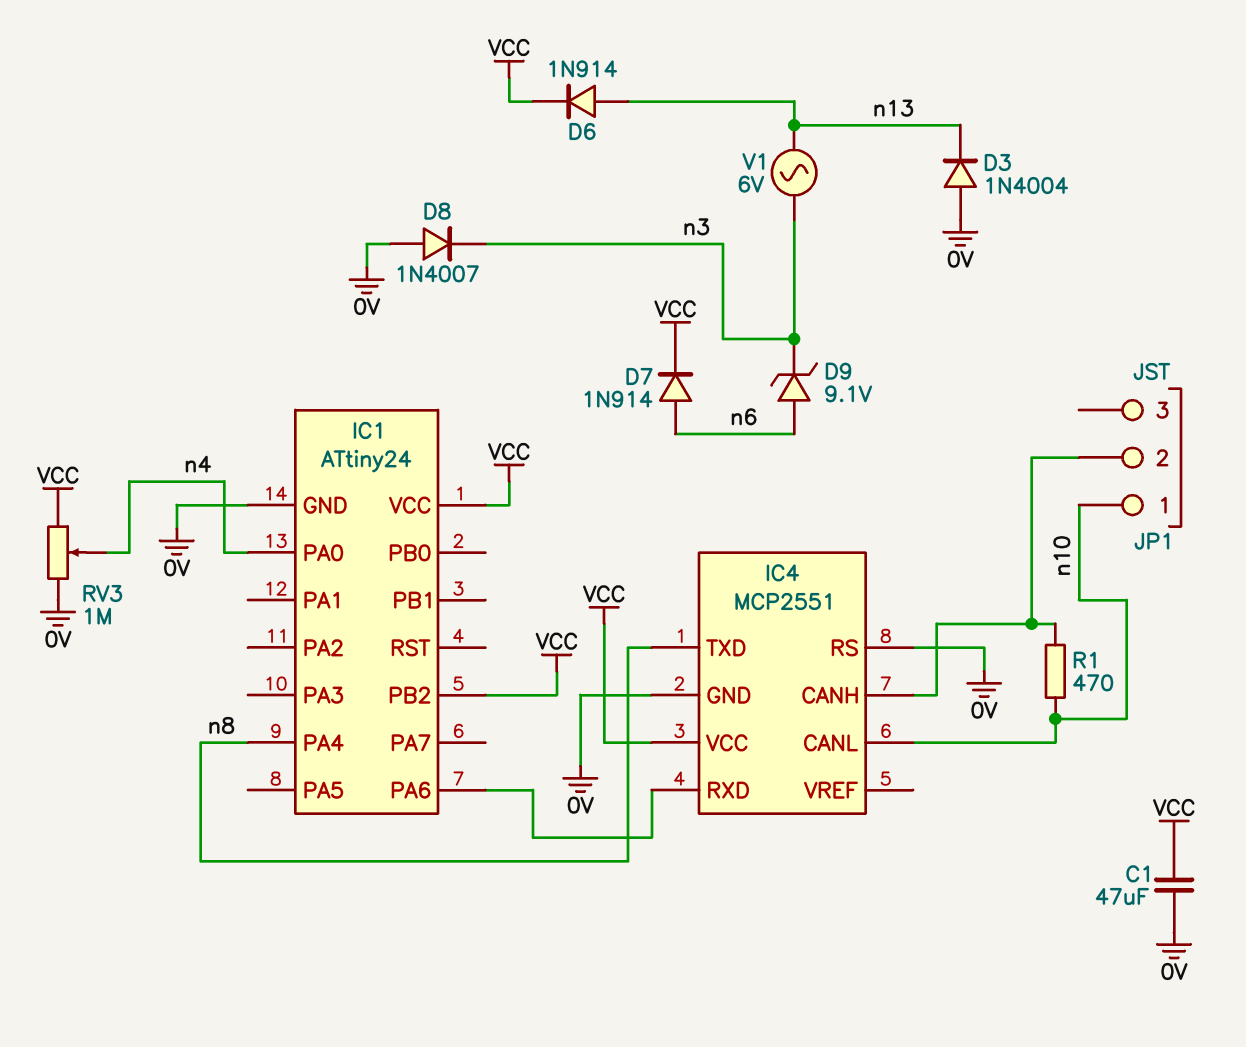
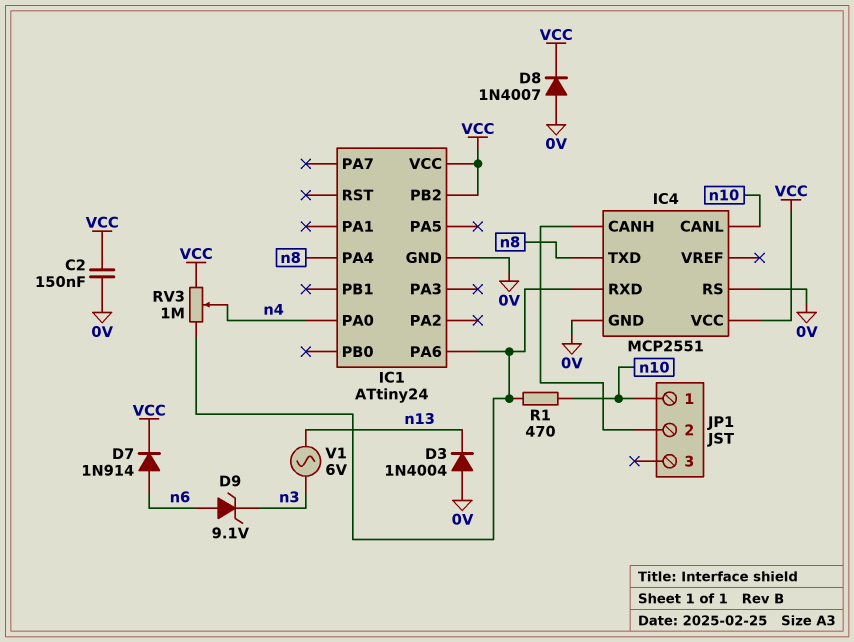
C1: 47uF (0V, VCC) -> none
C2: none -> 150nF (0V, VCC)
D6: diode 1N914 (A n13, K VCC) -> none
D8: diode 1N4007 (A 0V, K n3) -> diode 1N4007 (A 0V, K VCC)
R1: 470 (IC4/CANH, n10) -> 470 (IC1/PA6, n10)
RV3: 1M (0V, VCC, wiper n4) -> 1M (IC1/PA6, VCC, wiper n4)

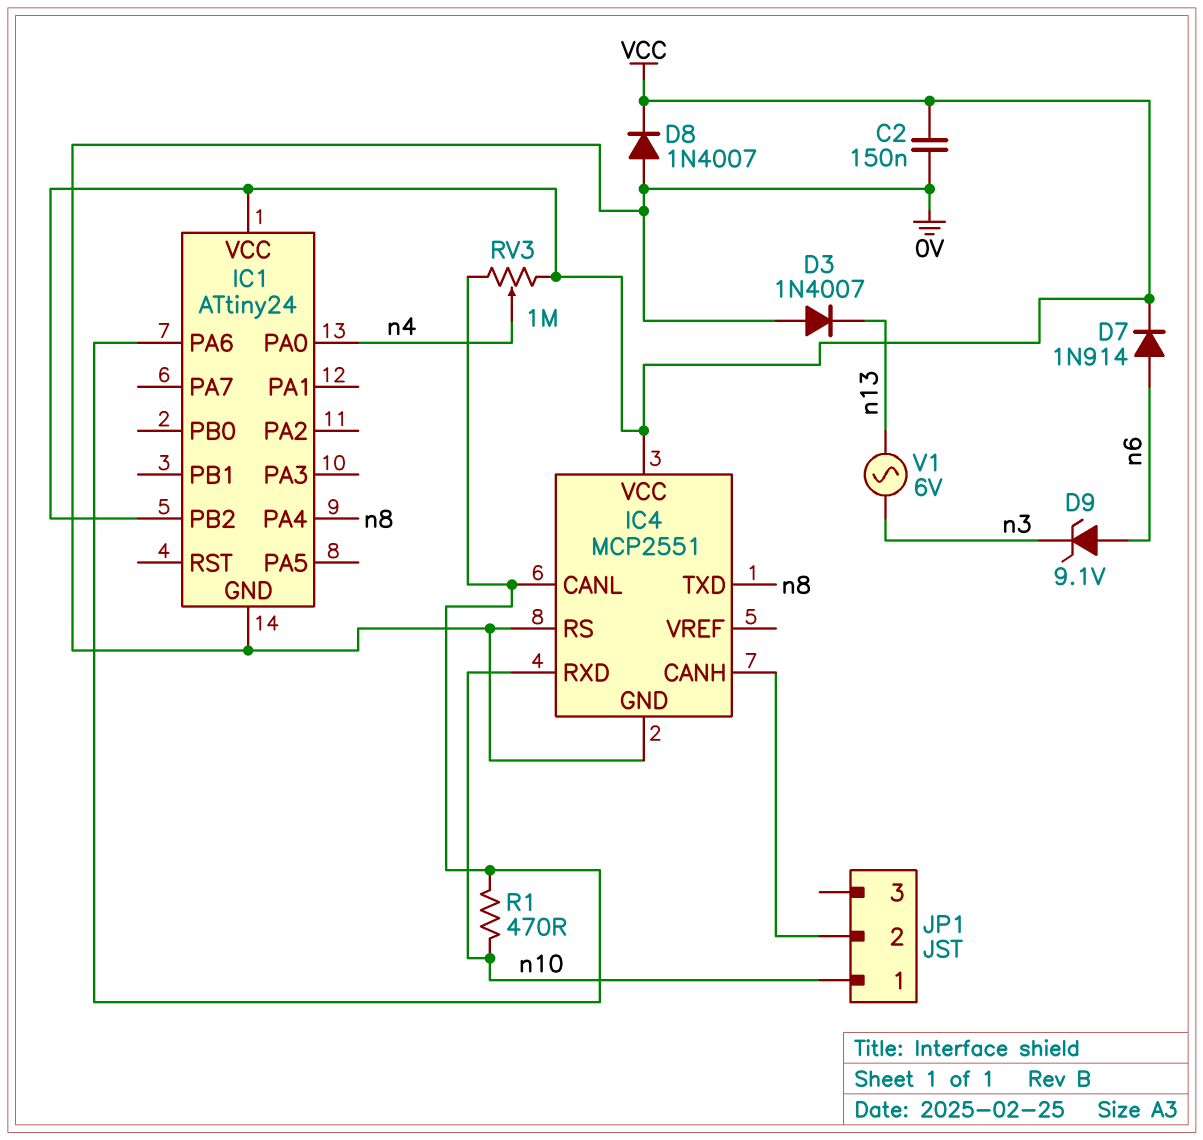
D3: diode 1N4004 (A 0V, K n13) -> diode 1N4007 (A 0V, K n13)
IC4 pin CANL: n10 -> IC1/PA6
IC4 pin RXD: IC1/PA6 -> n10

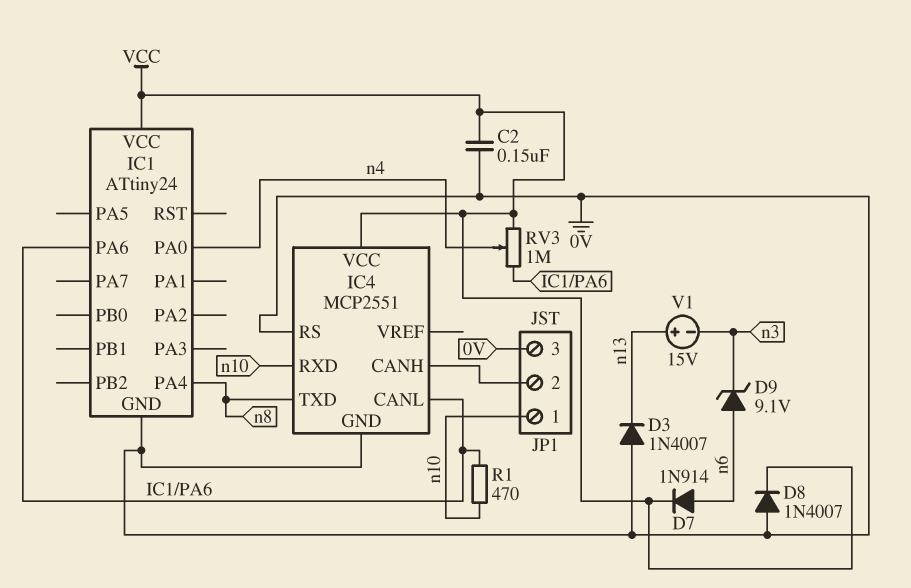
IC1 pin PB2: VCC -> none
JP1 pin 3: none -> 0V
V1: AC 6V (n3, n13) -> 15V (plus n13, minus n3)

